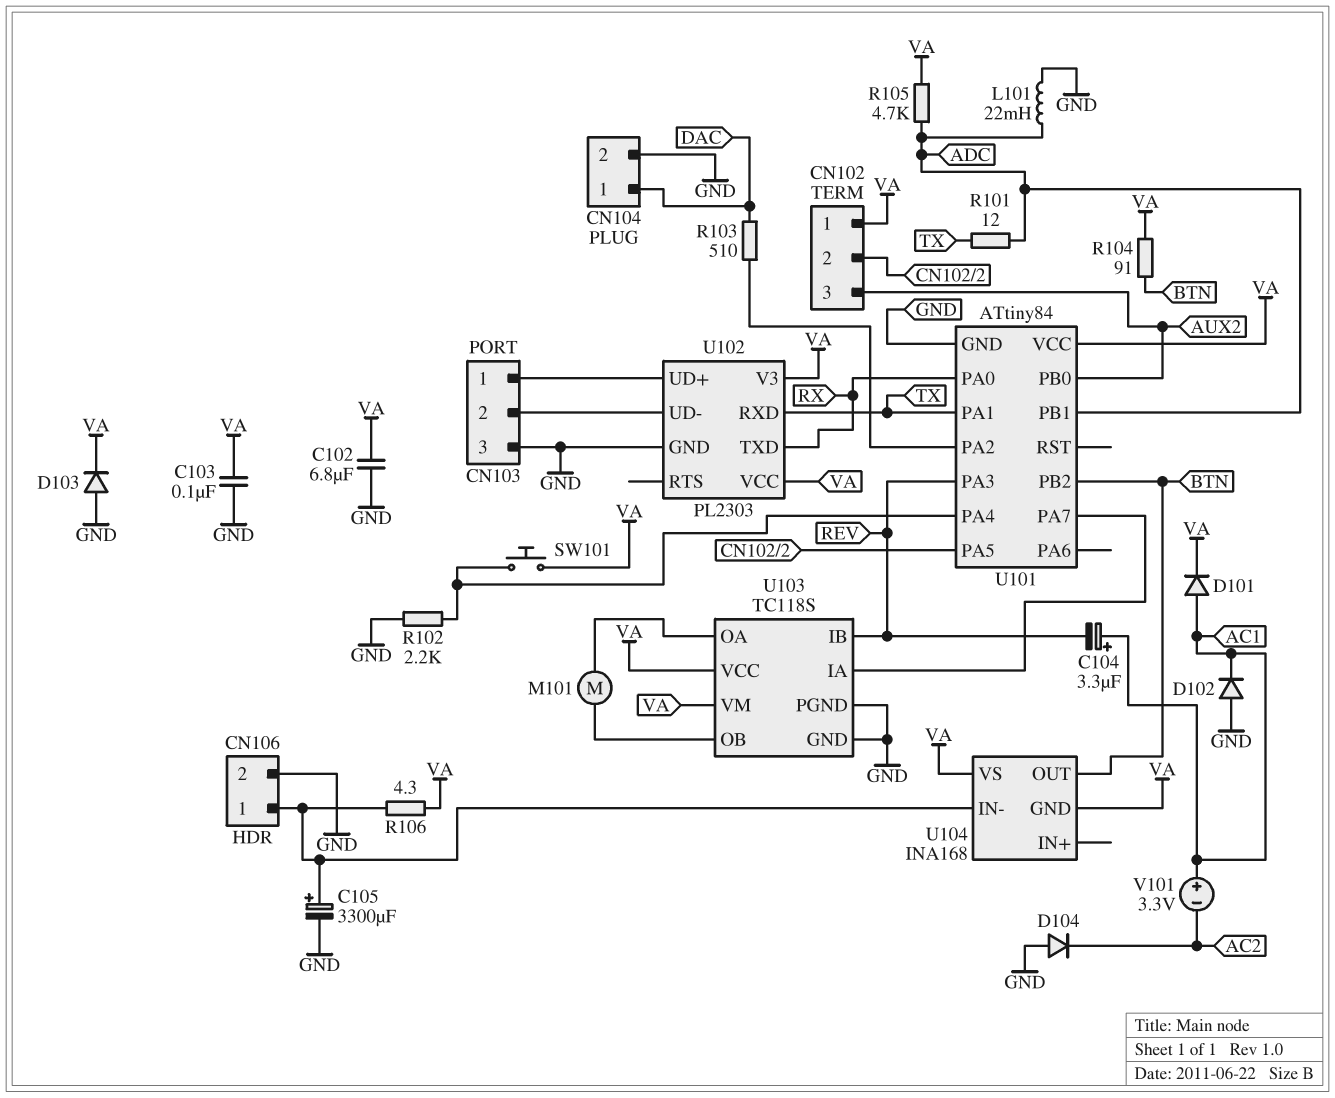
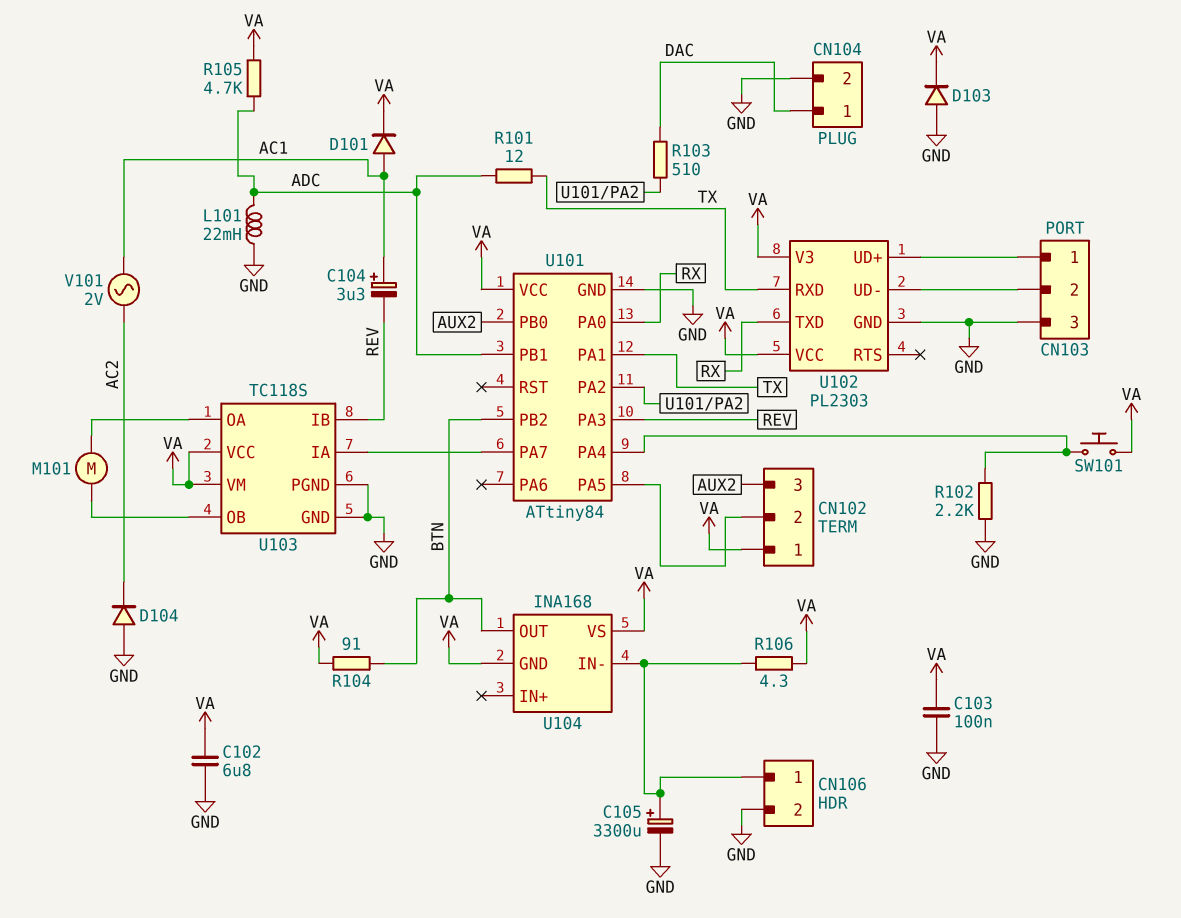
D102: diode (A GND, K AC1) -> none
V101: 3.3V (plus AC1, minus AC2) -> AC 2V (AC1, AC2)

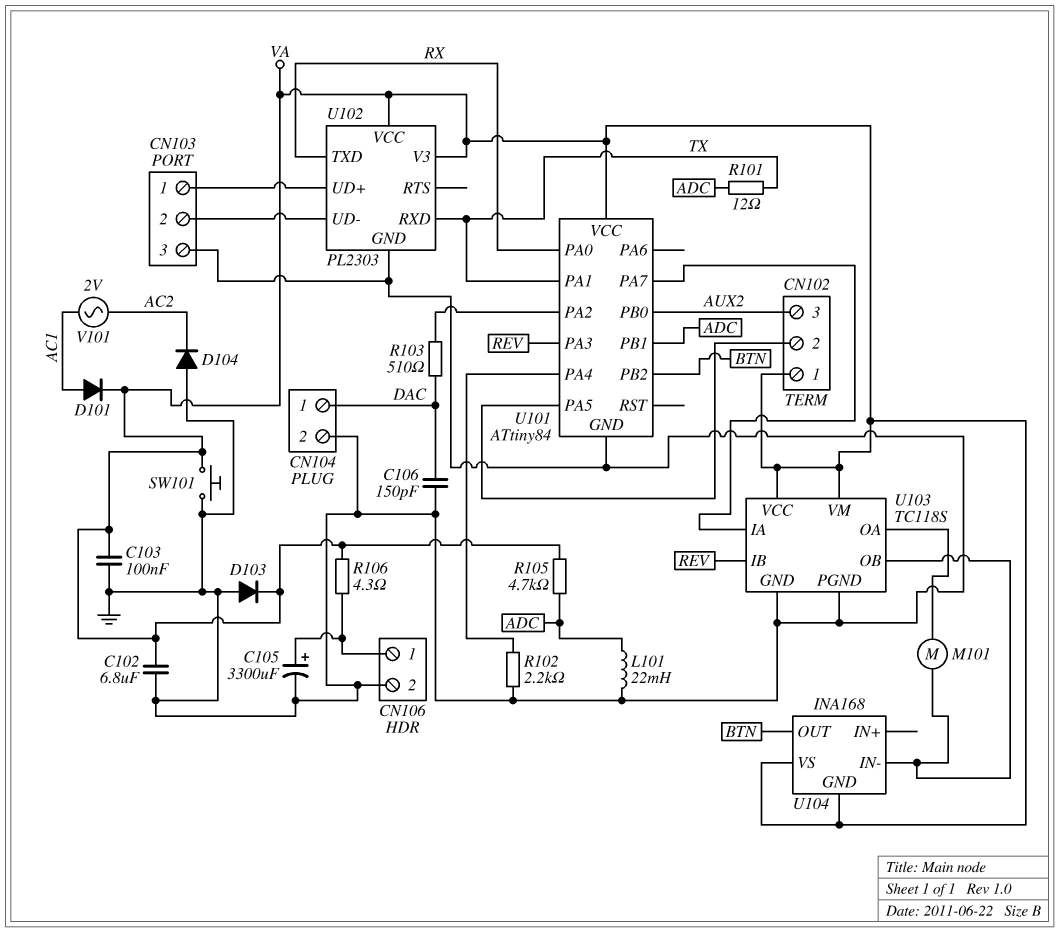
C104: 3.3uF (plus AC1, minus REV) -> none
C106: none -> 150pF (DAC, GND)
R104: 91 (BTN, VA) -> none
SW101: button (U101/PA4, VA) -> button (GND, VA)
U104 pin IN-: CN106/1 -> U103/OB

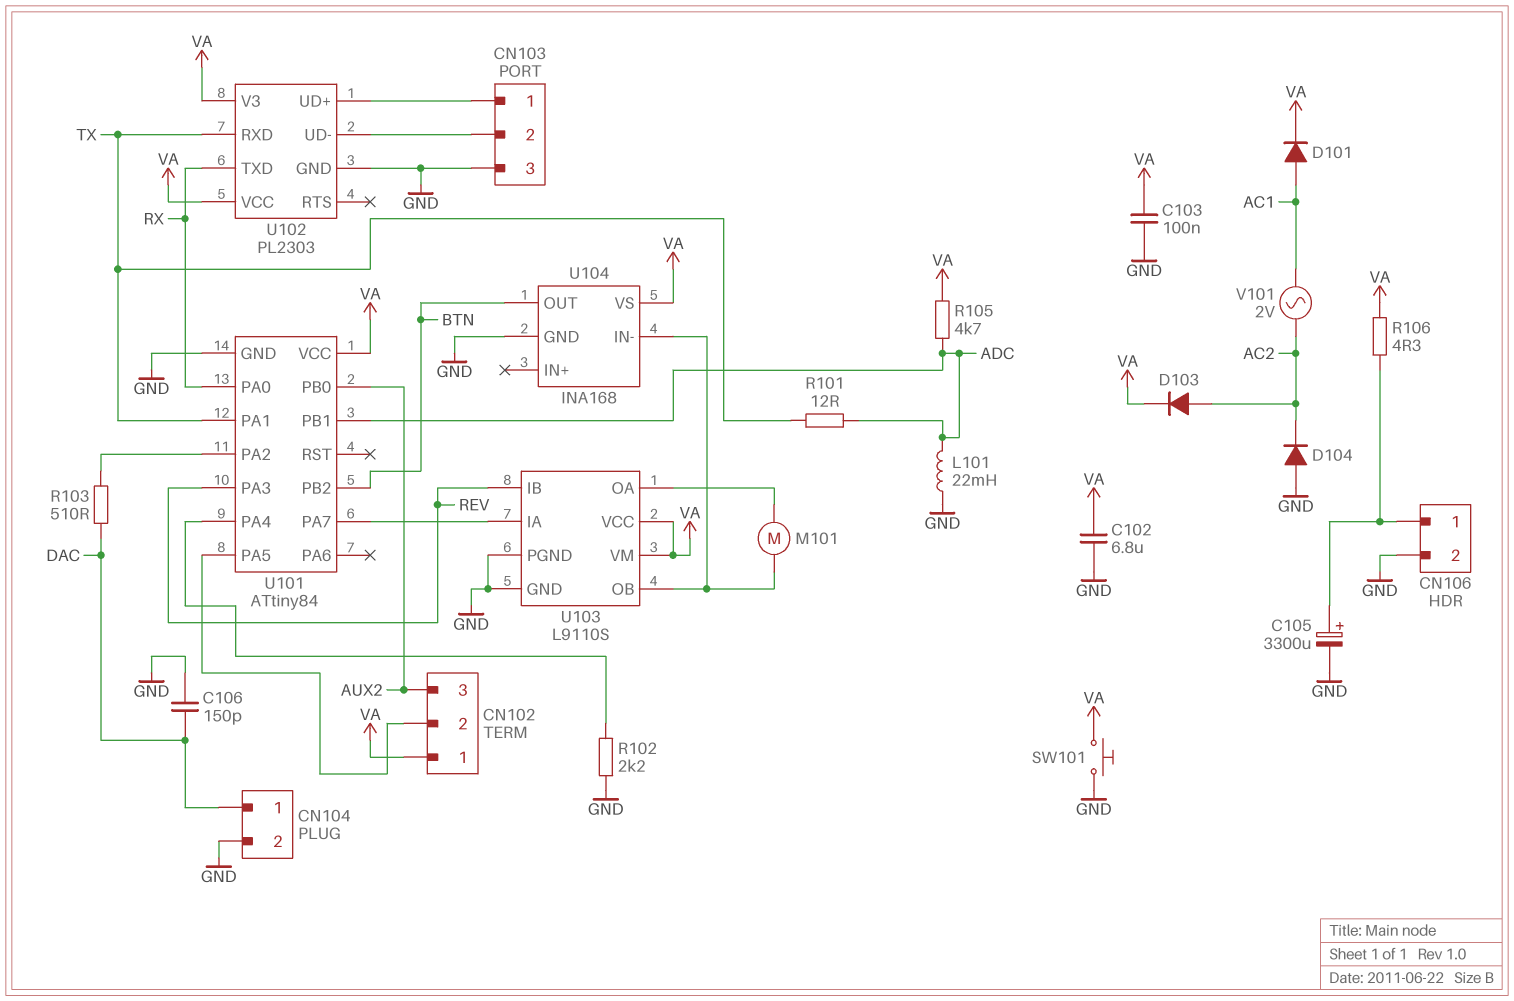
D103: diode (A GND, K VA) -> diode (A AC2, K VA)
U103: TC118S -> L9110S
U104 pin GND: VA -> GND

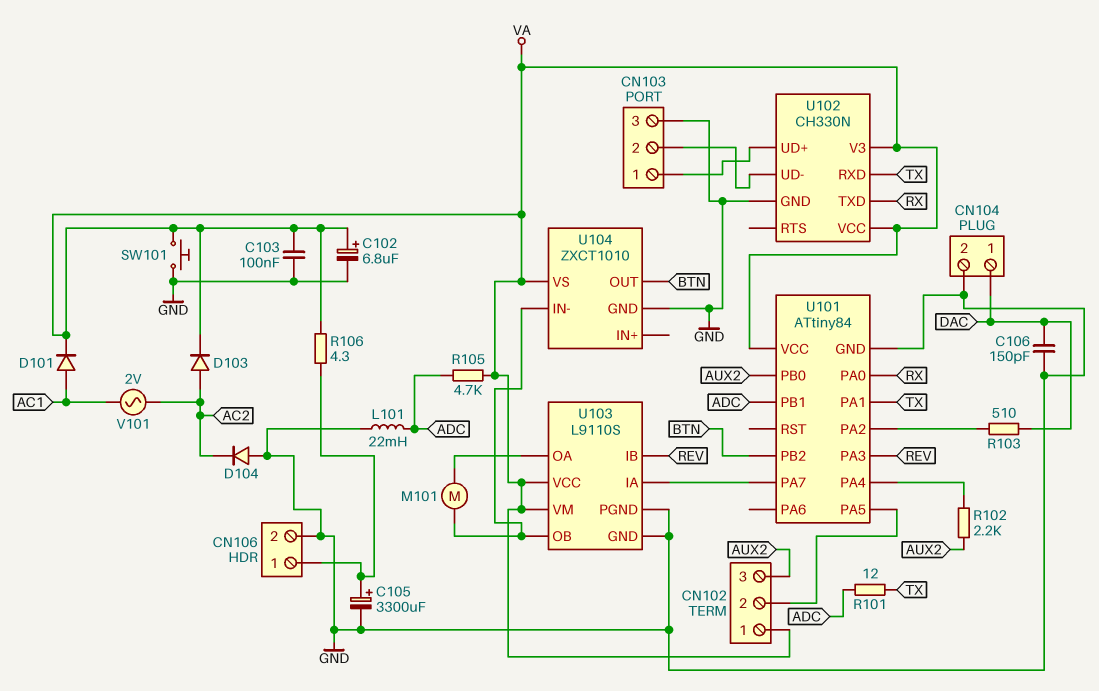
C102: 6.8uF (GND, VA) -> 6.8uF (plus VA, minus GND)
R102: 2.2k (GND, U101/PA4) -> 2.2k (AUX2, U101/PA4)
U102: PL2303 -> CH330N
U104: INA168 -> ZXCT1010

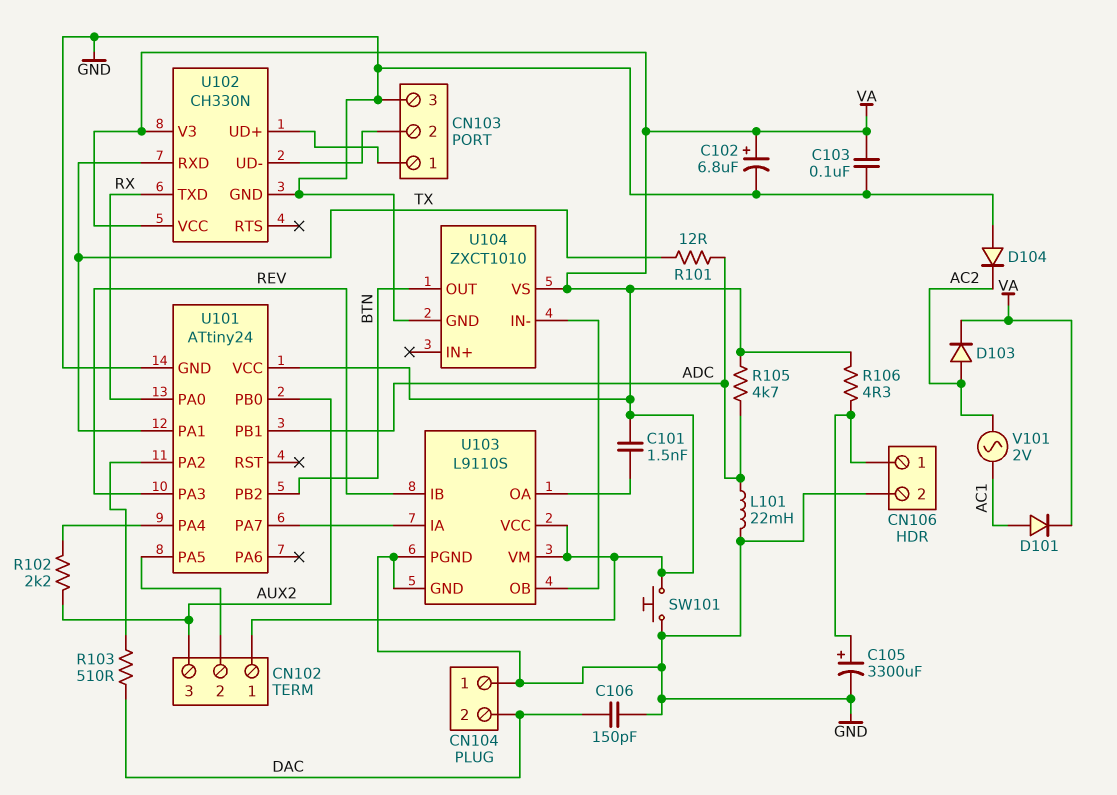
C101: none -> 1.5nF (U103/OA, VA)
CN104 pin 1: DAC -> GND
CN104 pin 2: GND -> DAC
M101: motor (U103/OA, U103/OB) -> none
U101: ATtiny84 -> ATtiny24

